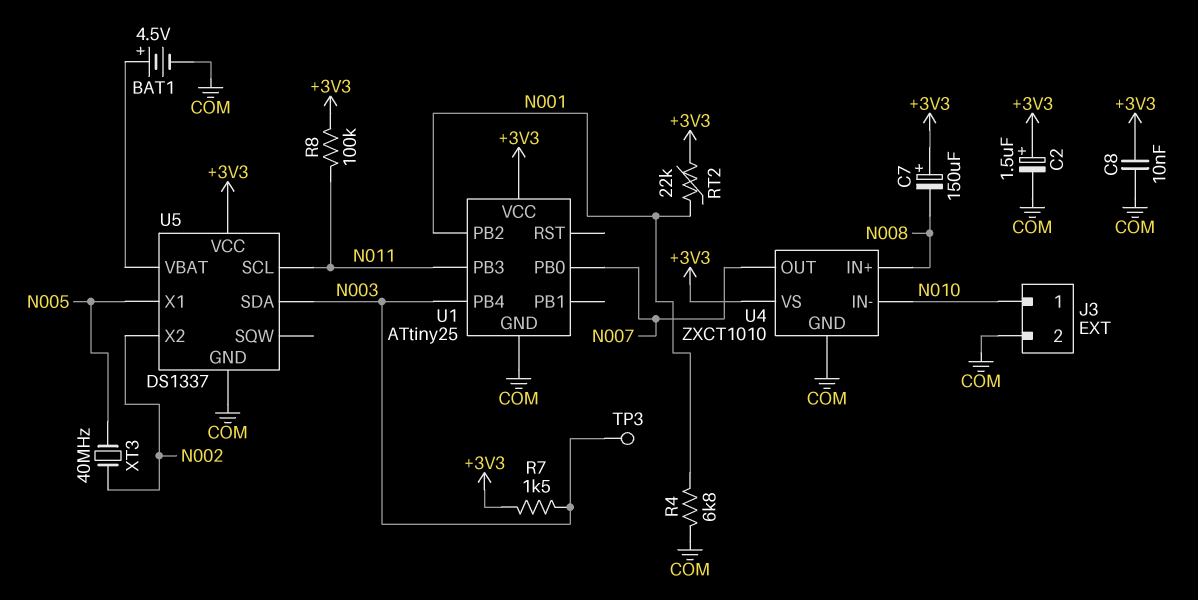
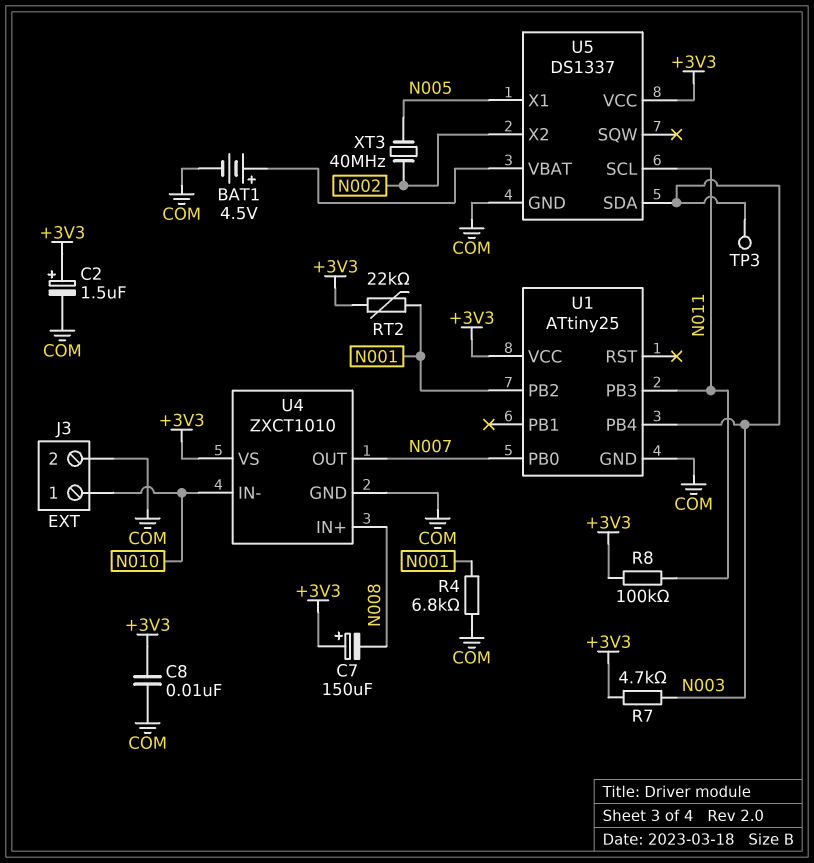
R7: 1.5k (+3V3, N003) -> 4.7k (+3V3, N003)

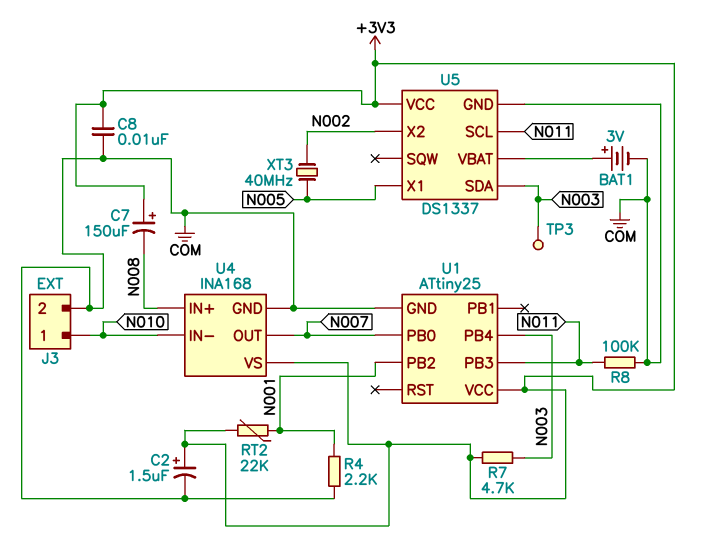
BAT1: 4.5V (plus U5/VBAT, minus COM) -> 3V (plus U5/VBAT, minus COM)
R4: 6.8k (COM, N001) -> 2.2k (COM, N001)
R8: 100k (+3V3, N011) -> 100k (COM, N011)
U4: ZXCT1010 -> INA168

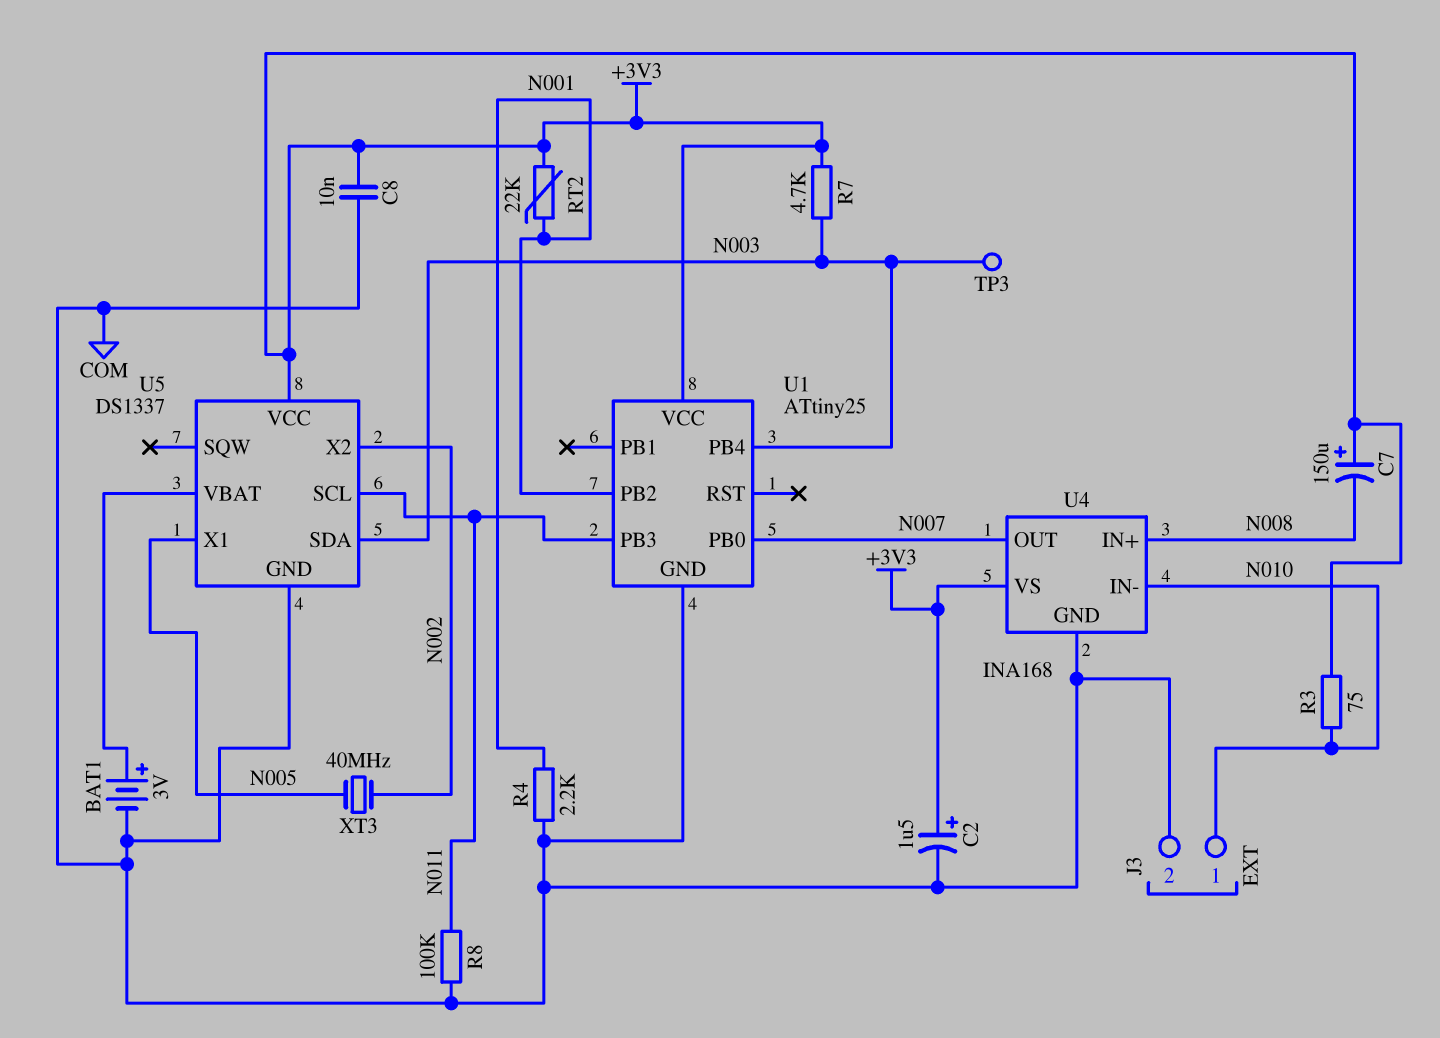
R3: none -> 75 (+3V3, N010)

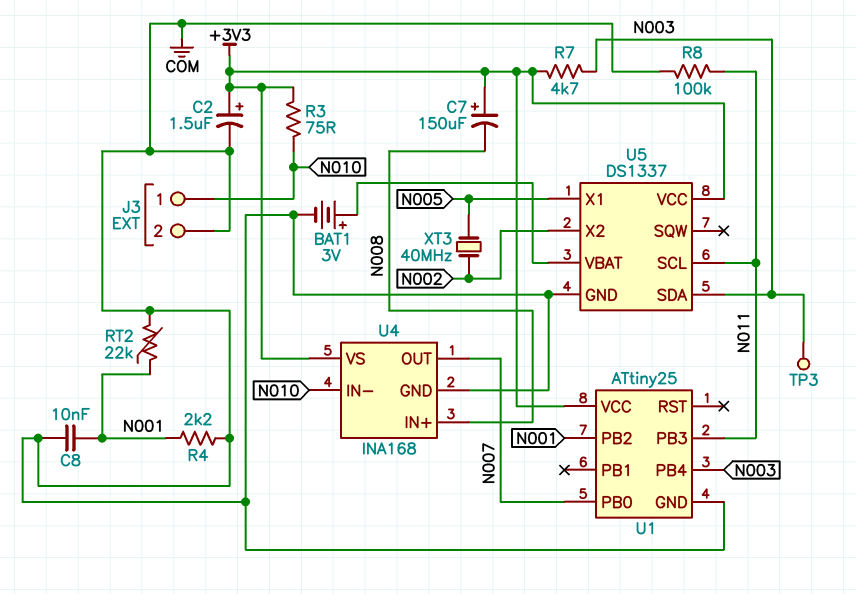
C8: 10nF (+3V3, COM) -> 10nF (COM, N001)
RT2: 22k (+3V3, N001) -> 22k (COM, N001)

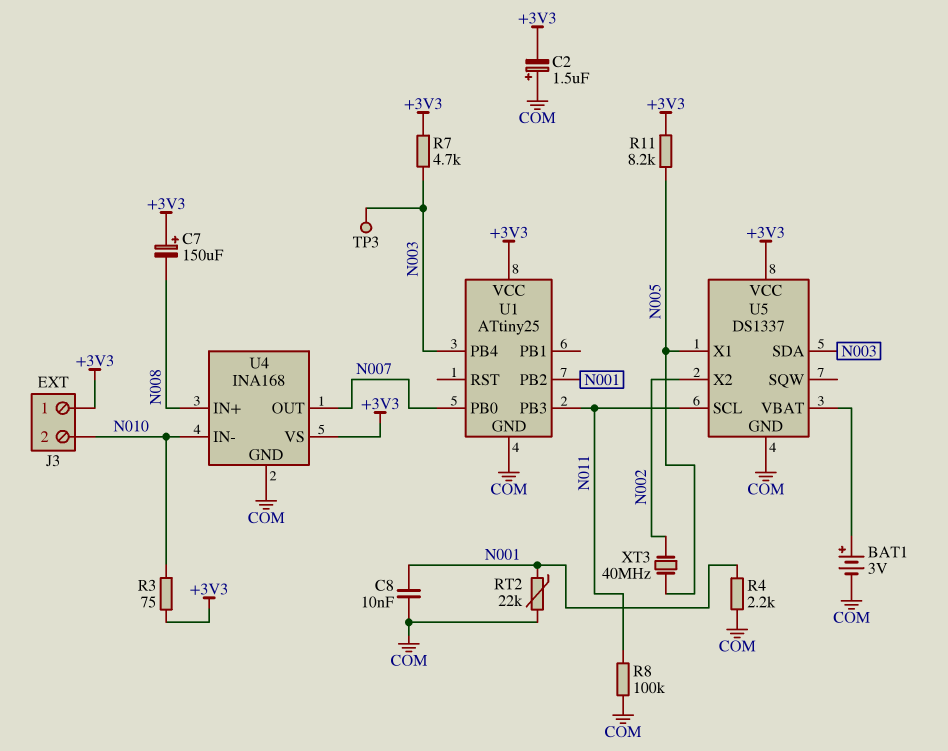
C2: 1.5uF (plus +3V3, minus COM) -> 1.5uF (plus COM, minus +3V3)
J3 pin 1: N010 -> +3V3
J3 pin 2: COM -> N010
R11: none -> 8.2k (+3V3, N005)

